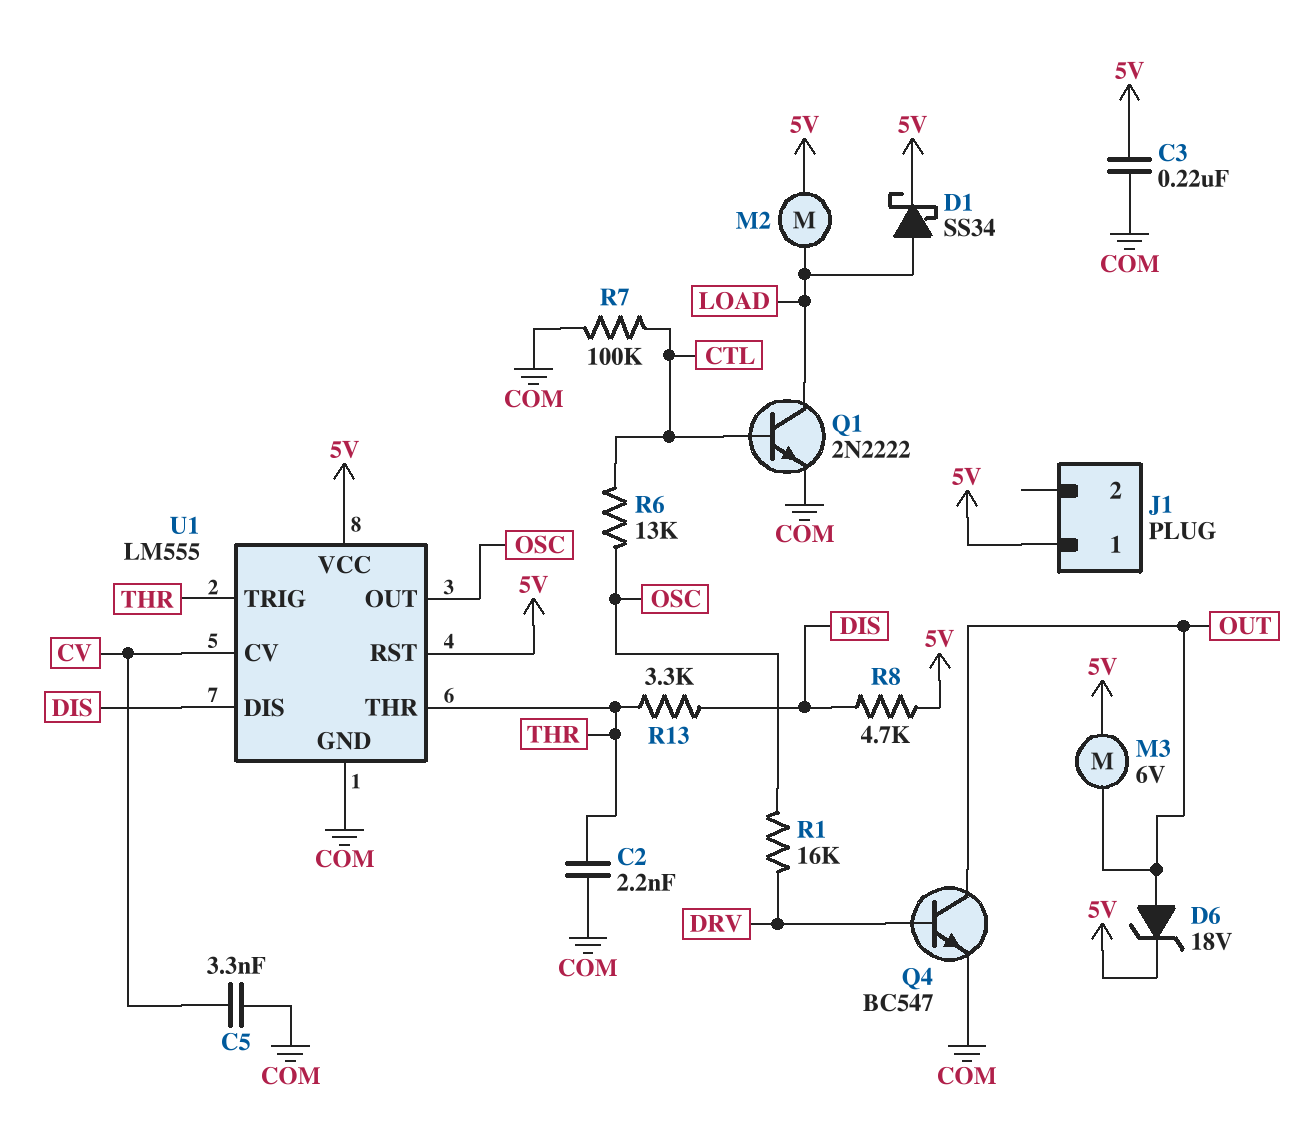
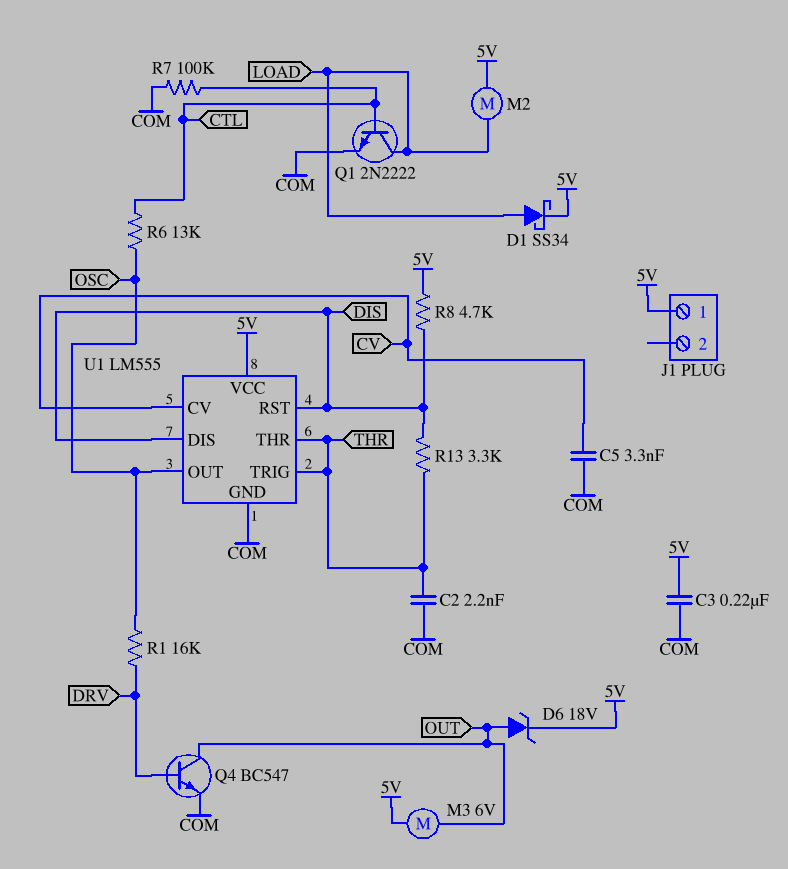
U1 pin RST: 5V -> DIS

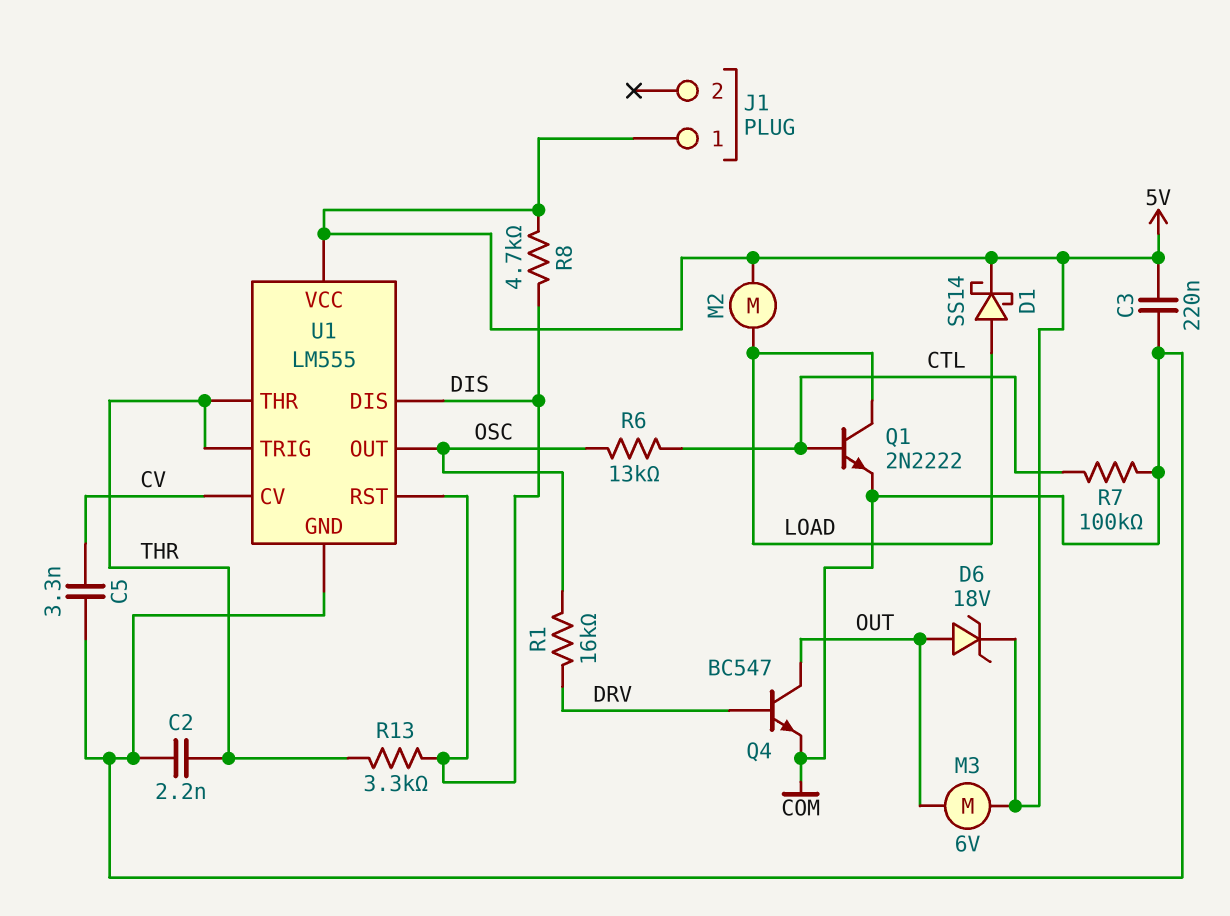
D1: schottky SS34 (A LOAD, K 5V) -> schottky SS14 (A LOAD, K 5V)

